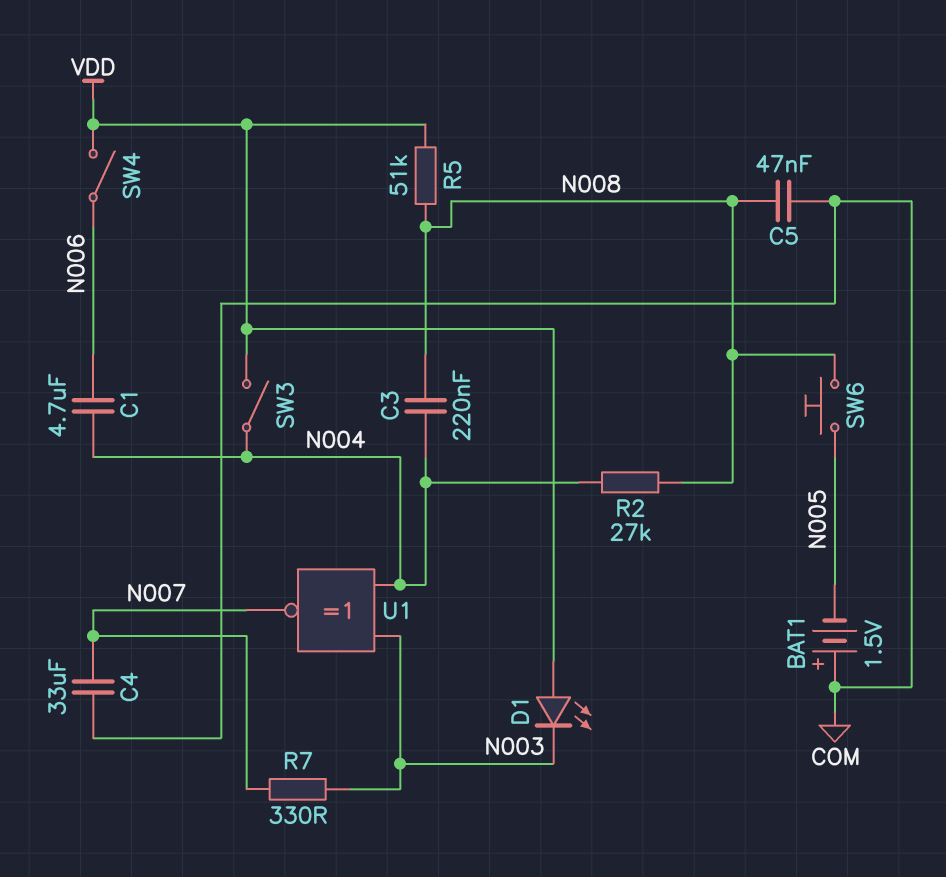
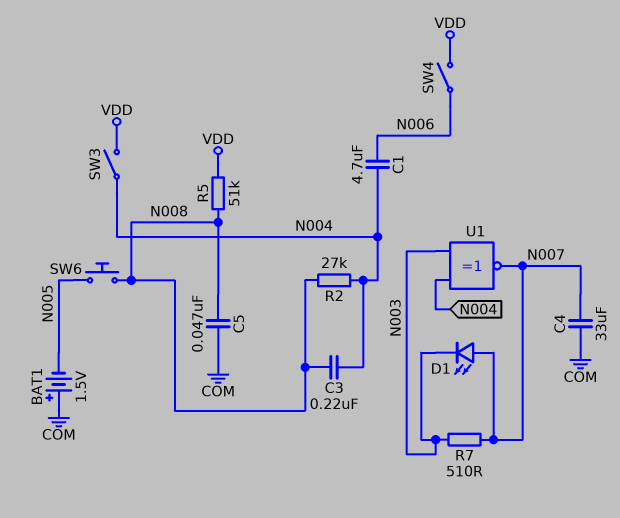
D1: LED (A VDD, K N003) -> LED (A N007, K N003)
R7: 330 (N003, N007) -> 510 (N003, N007)

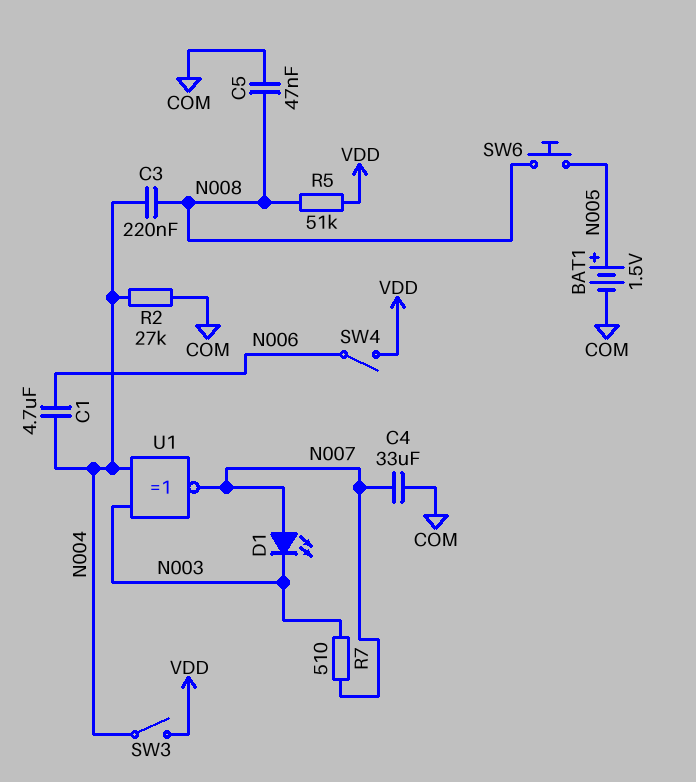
BAT1: 1.5V (plus COM, minus N005) -> 1.5V (plus N005, minus COM)
R2: 27k (N004, N008) -> 27k (COM, N004)

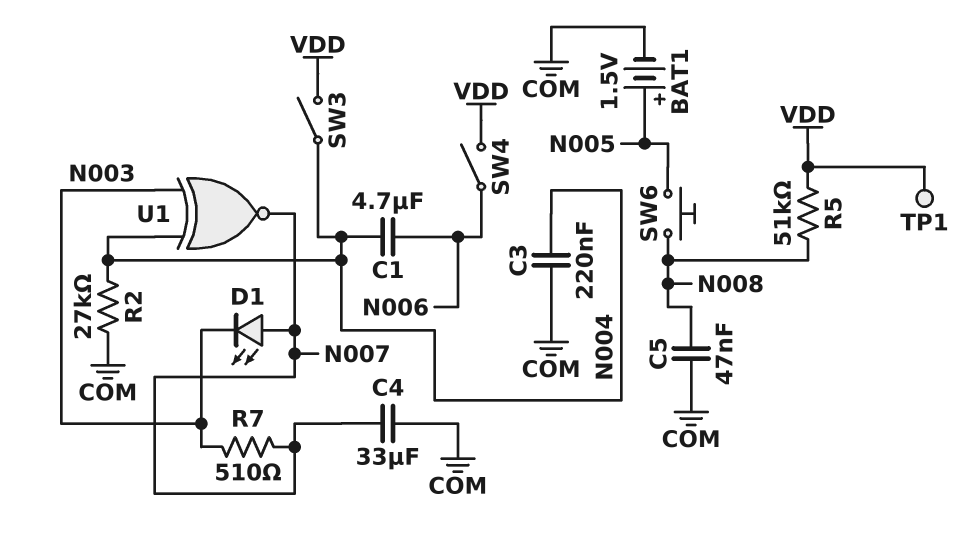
C3: 220nF (N004, N008) -> 220nF (COM, N004)
TP1: none -> test point (VDD)

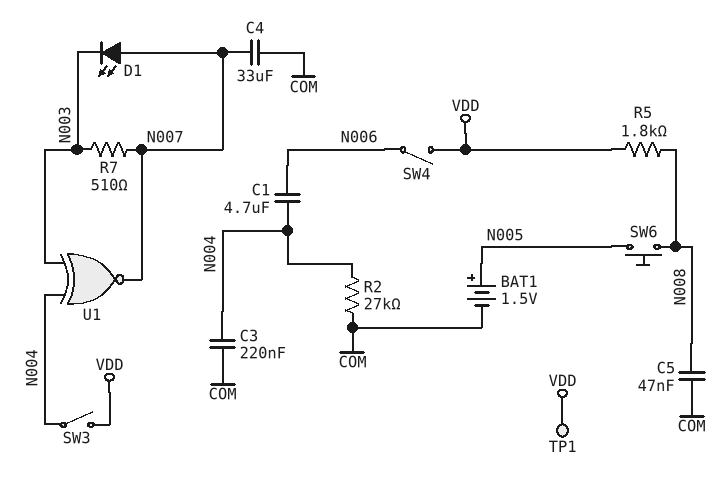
R5: 51k (N008, VDD) -> 1.8k (N008, VDD)

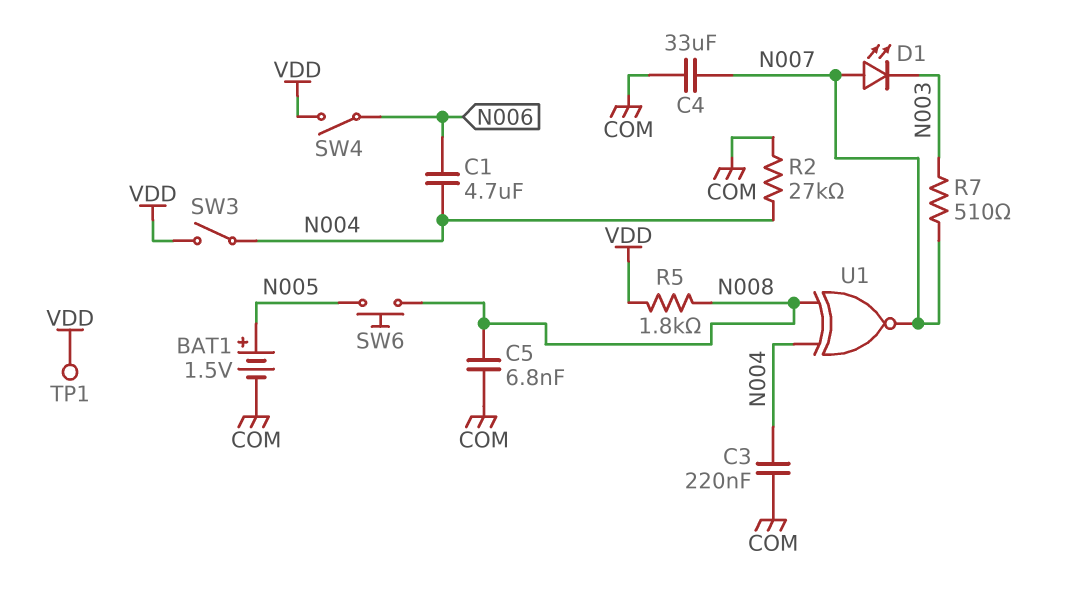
C5: 47nF (COM, N008) -> 6.8nF (COM, N008)
U1: XNOR (in N003, in N004, out N007) -> XNOR (in N004, in N008, out N007)

